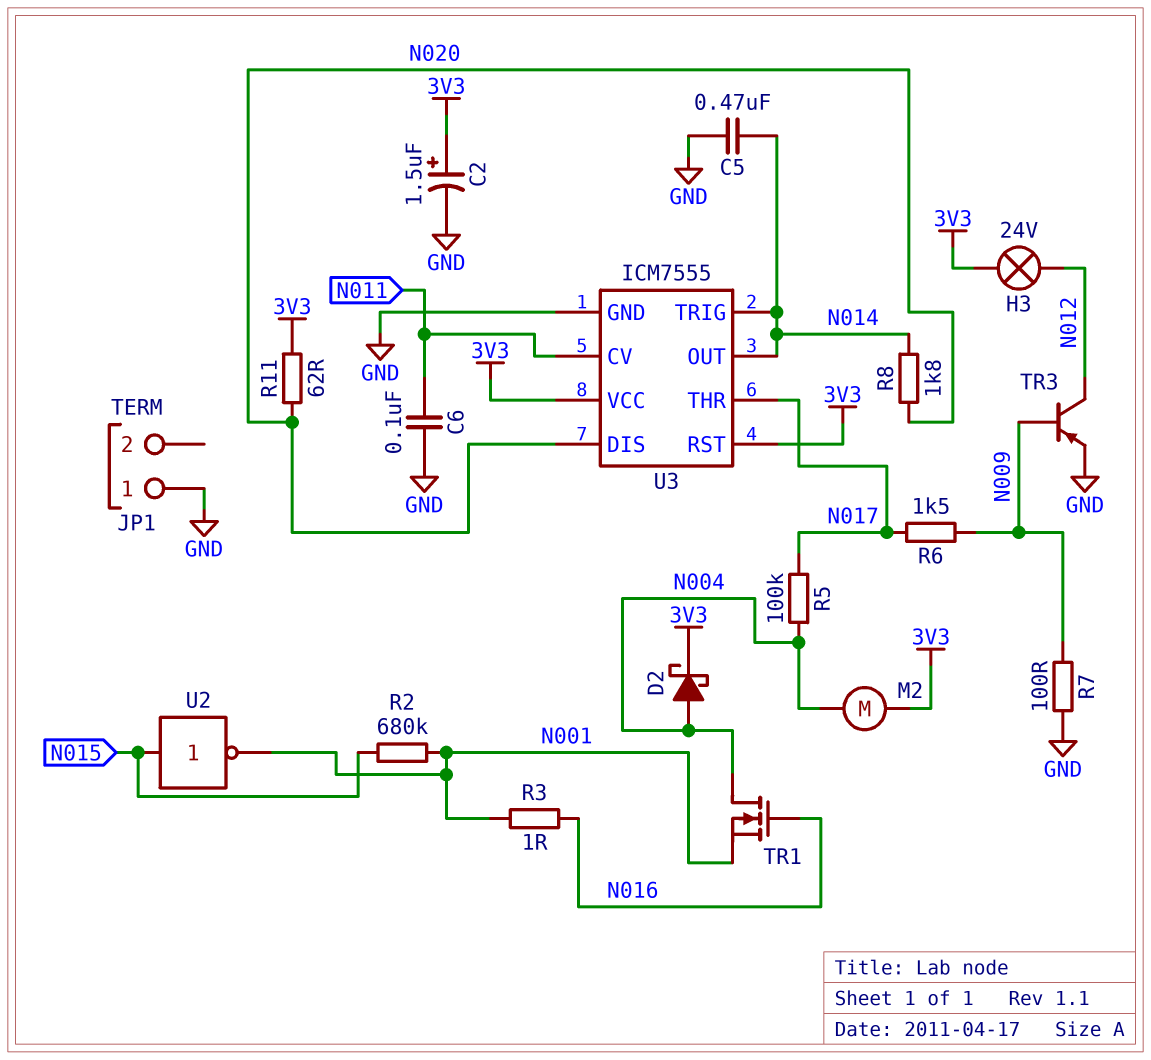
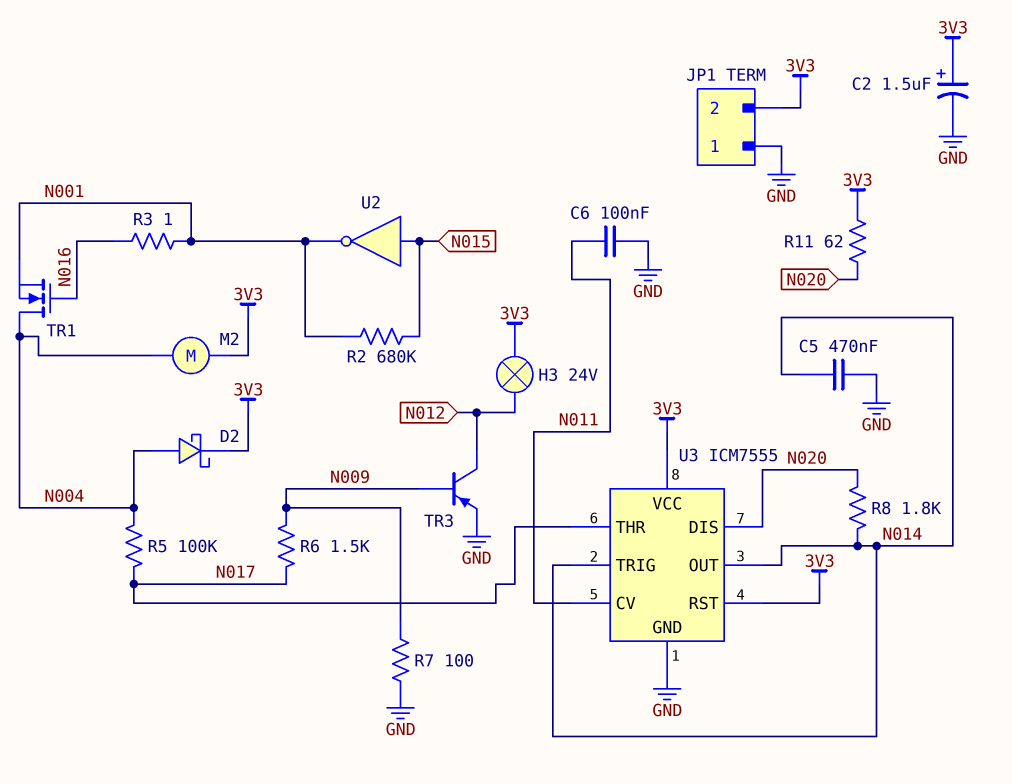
JP1 pin 2: none -> 3V3

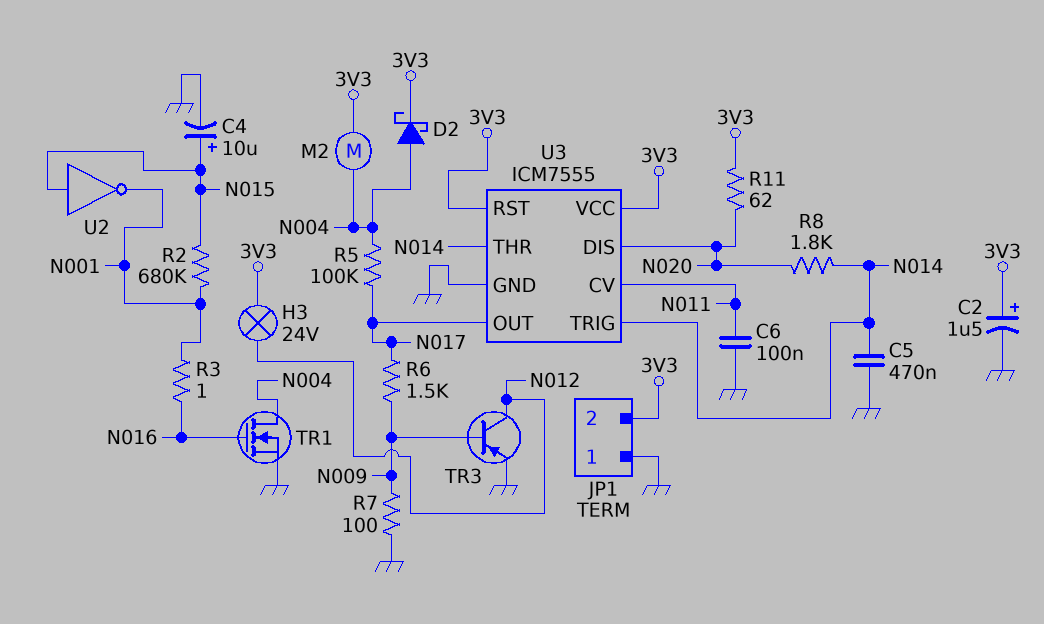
C4: none -> 10uF (plus N015, minus GND)
TR1: NMOS (G N016, D N004, S N001) -> NMOS (G N016, D N004, S GND)
U3 pin OUT: N014 -> N017
U3 pin THR: N017 -> N014

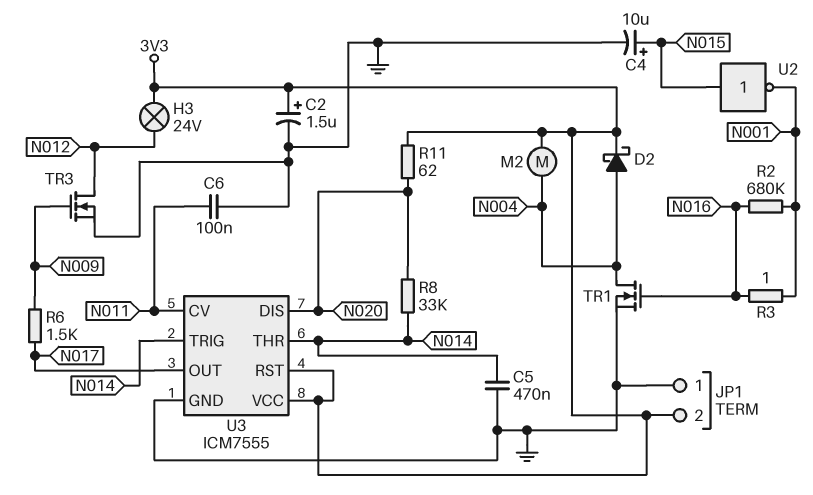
R2: 680k (N001, N015) -> 680k (N001, N016)
R5: 100k (N004, N017) -> none
R7: 100 (GND, N009) -> none
R8: 1.8k (N014, N020) -> 33k (N014, N020)
TR3: PNP (B N009, C N012, E GND) -> NMOS (G N009, D N012, S GND)

